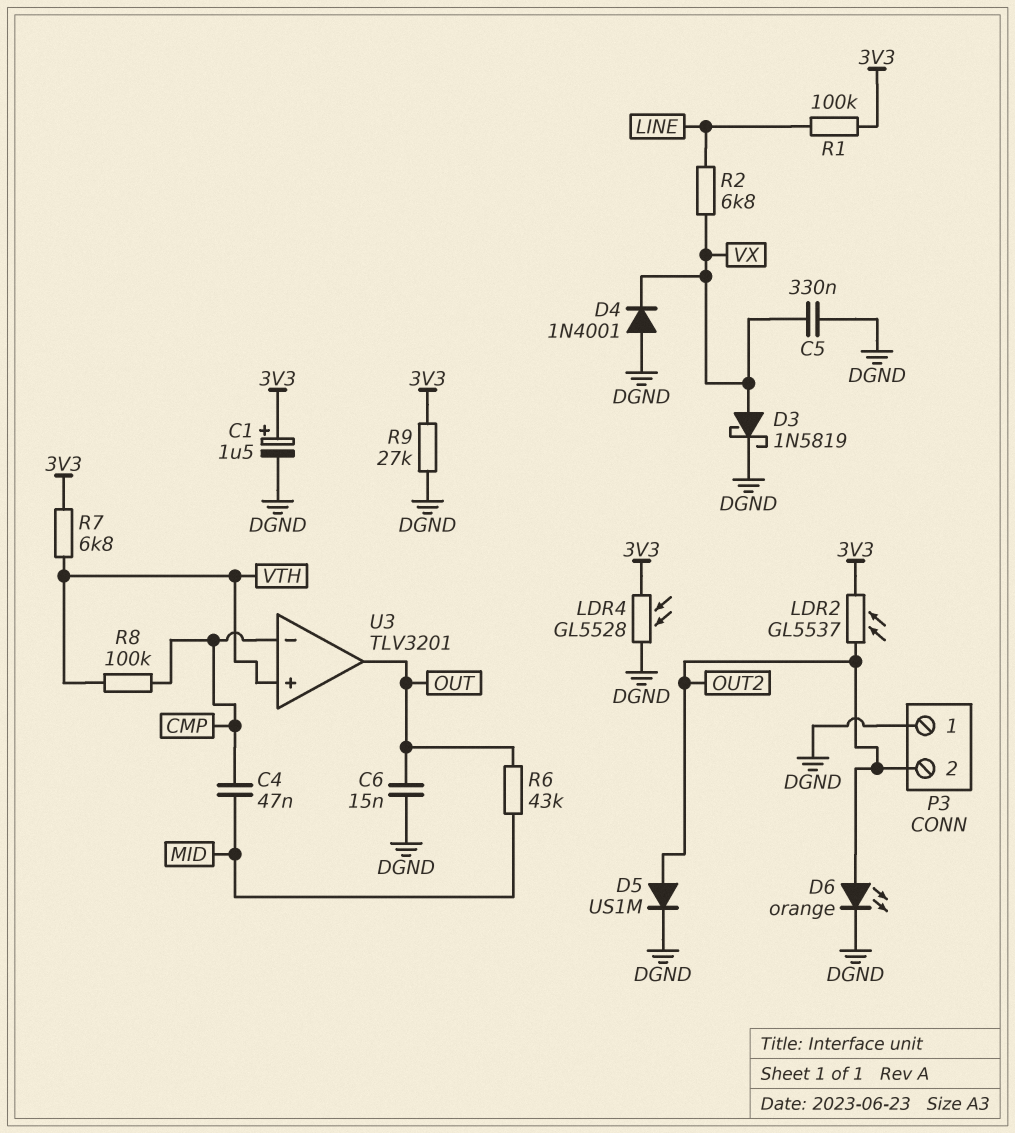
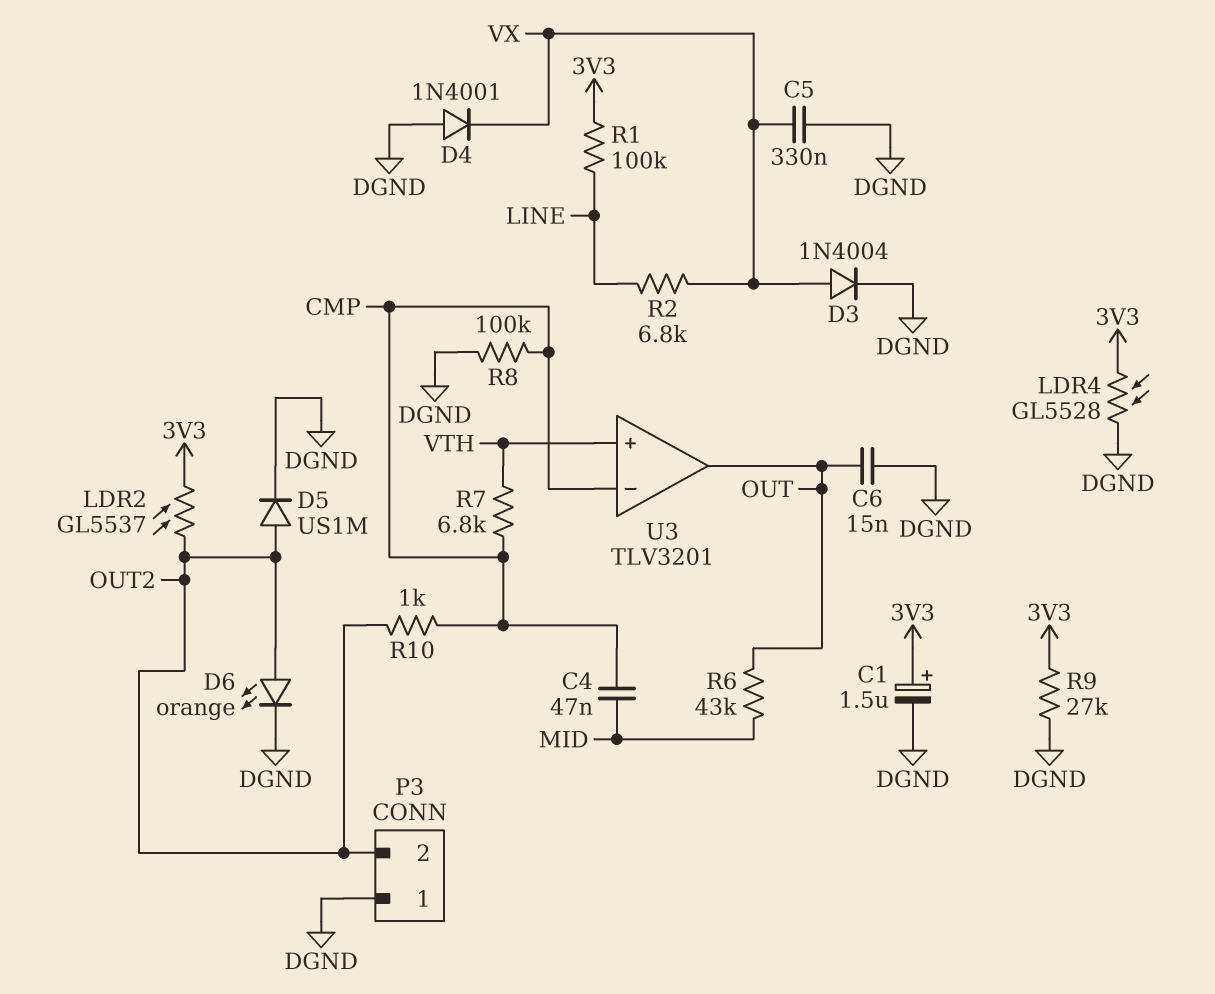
D3: schottky 1N5819 (A VX, K DGND) -> diode 1N4004 (A VX, K DGND)
R7: 6.8k (3V3, VTH) -> 6.8k (CMP, VTH)
R8: 100k (CMP, VTH) -> 100k (CMP, DGND)
R10: none -> 1k (CMP, OUT2)

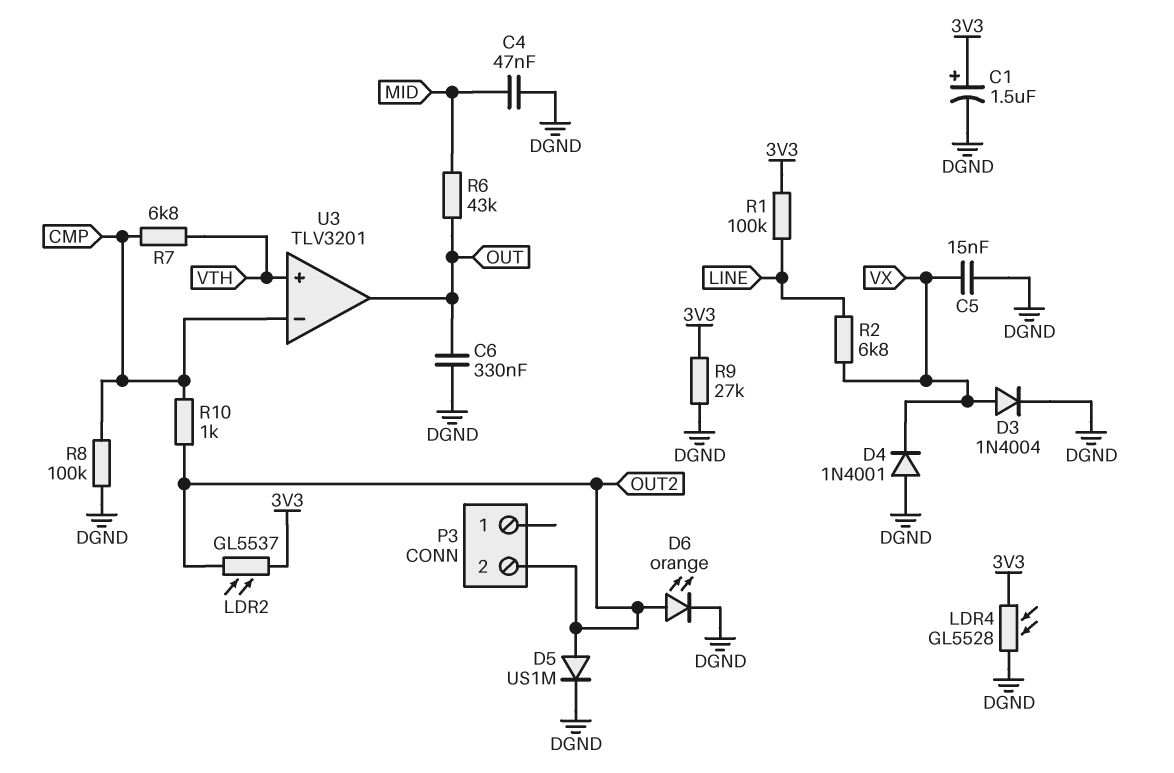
C4: 47nF (CMP, MID) -> 47nF (DGND, MID)
C5: 330nF (DGND, VX) -> 15nF (DGND, VX)
C6: 15nF (DGND, OUT) -> 330nF (DGND, OUT)
P3 pin 1: DGND -> none

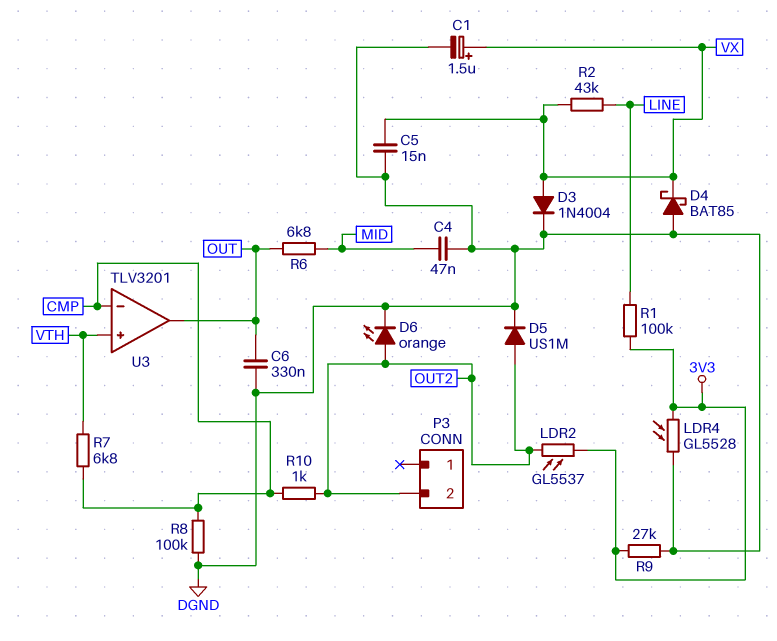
C1: 1.5uF (plus 3V3, minus DGND) -> 1.5uF (plus VX, minus DGND)
D4: diode 1N4001 (A DGND, K VX) -> schottky BAT85 (A DGND, K VX)
R2: 6.8k (LINE, VX) -> 43k (LINE, VX)
R6: 43k (MID, OUT) -> 6.8k (MID, OUT)

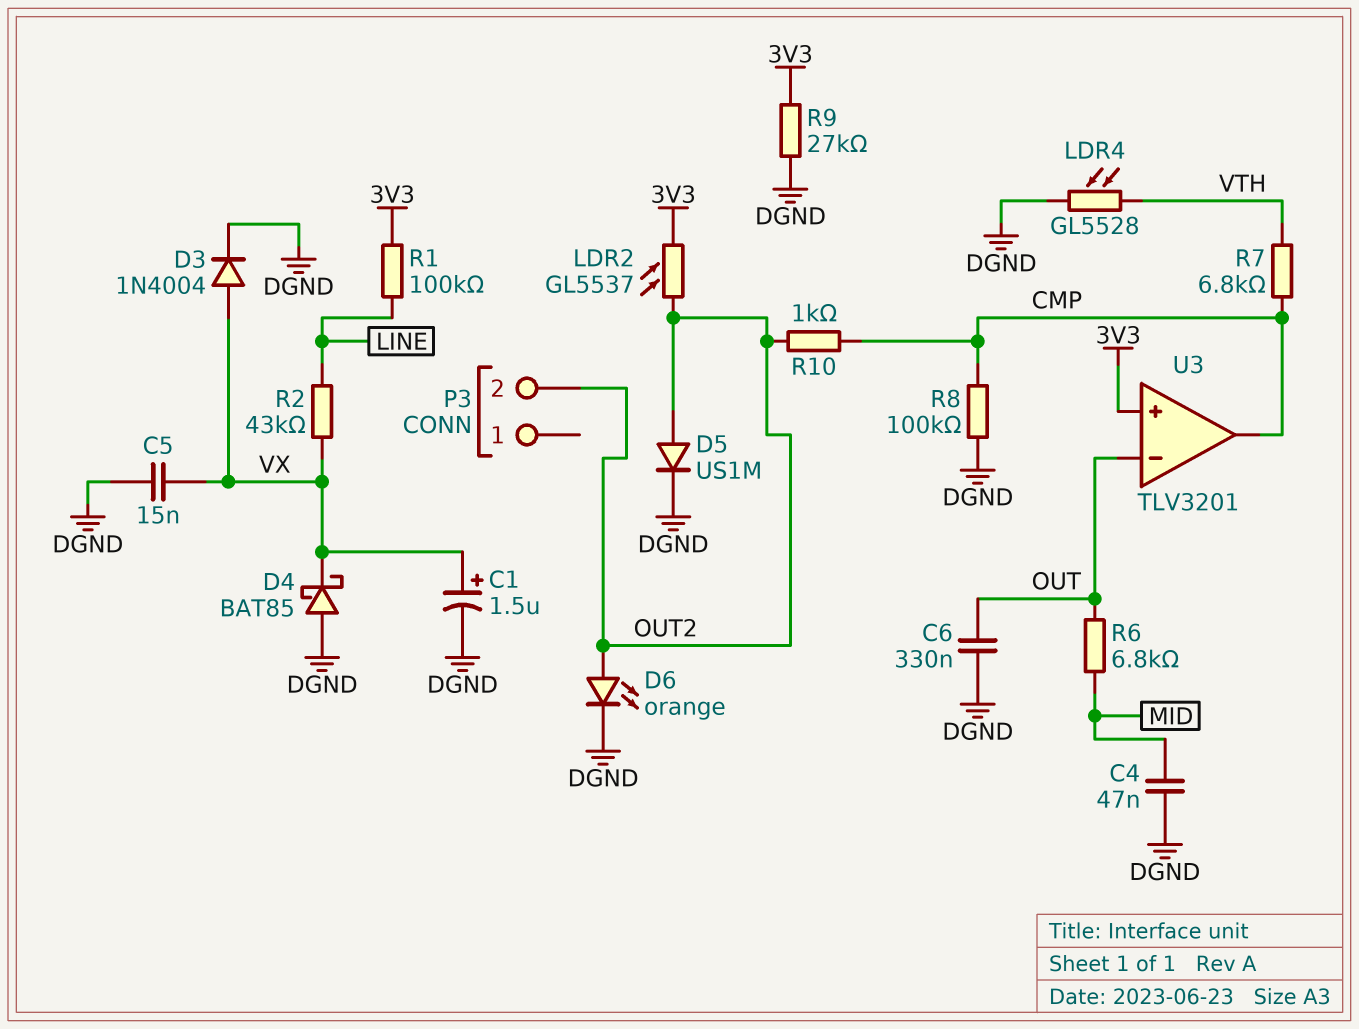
LDR4: GL5528 (3V3, DGND) -> GL5528 (DGND, VTH)
U3 pin in+: VTH -> 3V3
U3 pin in-: CMP -> OUT
U3 pin out: OUT -> CMP

